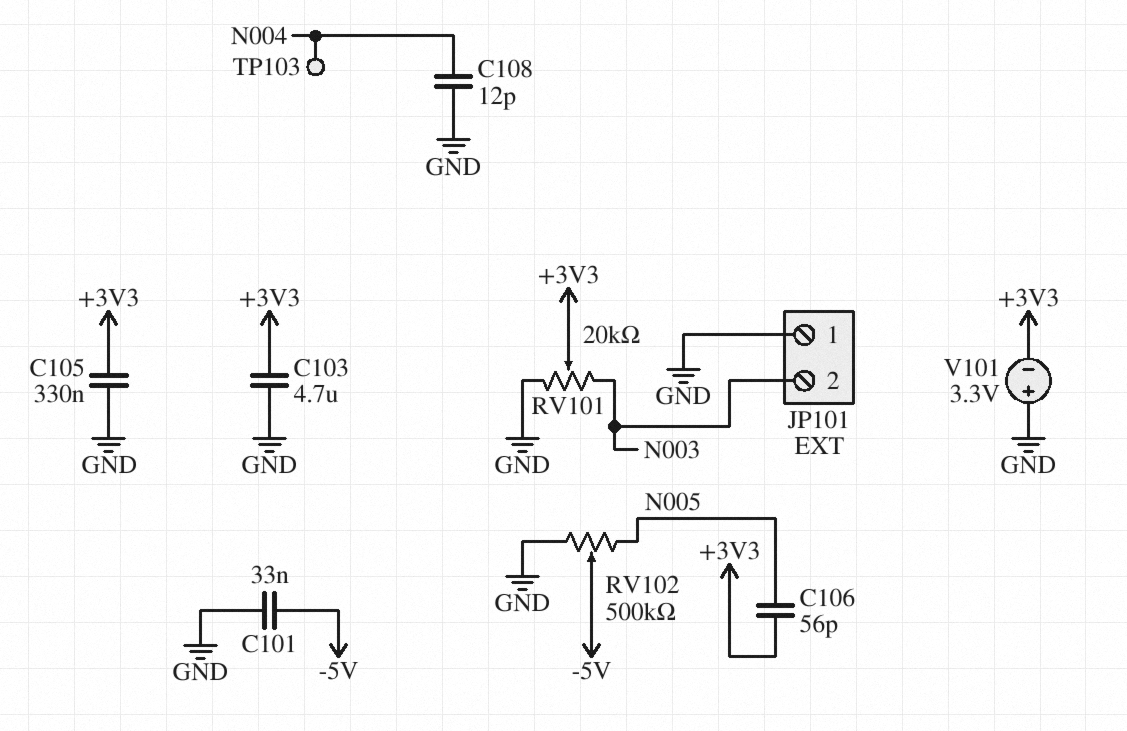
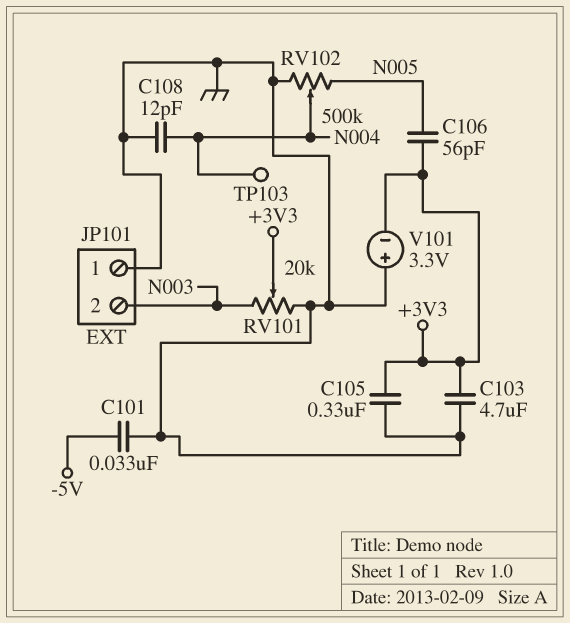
RV102: 500k (GND, N005, wiper -5V) -> 500k (GND, N005, wiper N004)

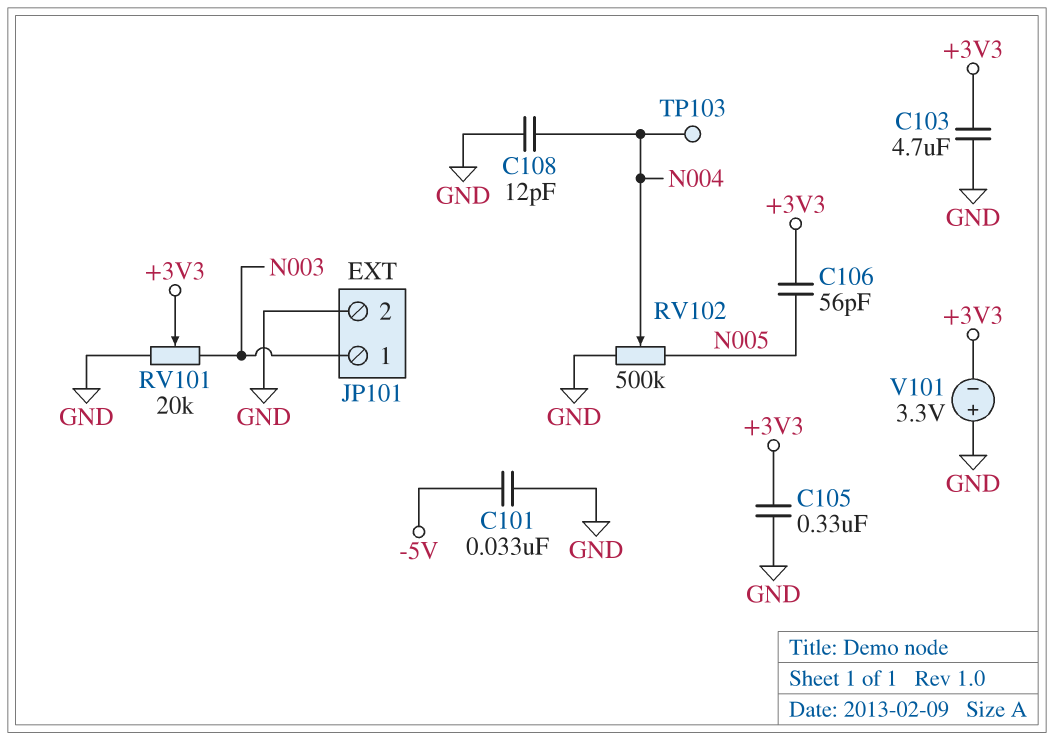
JP101 pin 1: GND -> N003
JP101 pin 2: N003 -> GND

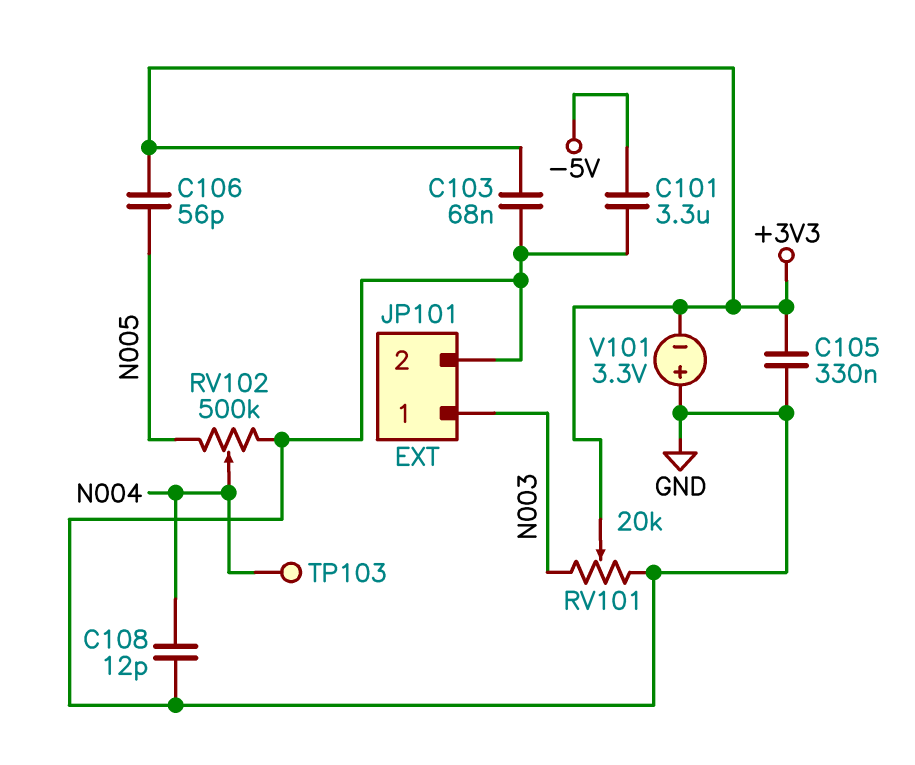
C101: 33nF (-5V, GND) -> 3.3uF (-5V, GND)
C103: 4.7uF (+3V3, GND) -> 68nF (+3V3, GND)

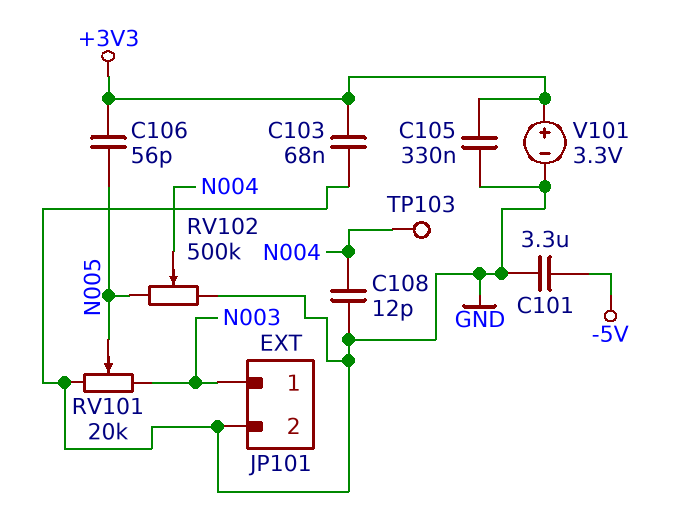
RV101: 20k (GND, N003, wiper +3V3) -> 20k (GND, N003, wiper N005)
V101: 3.3V (plus GND, minus +3V3) -> 3.3V (plus +3V3, minus GND)

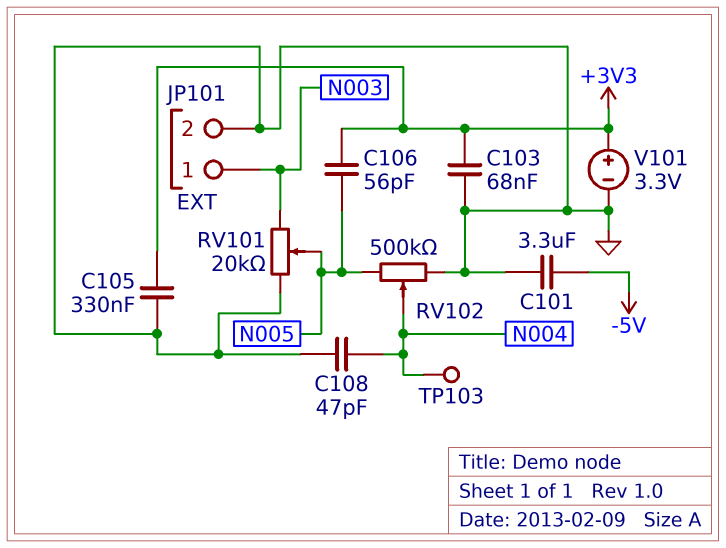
C108: 12pF (GND, N004) -> 47pF (GND, N004)

